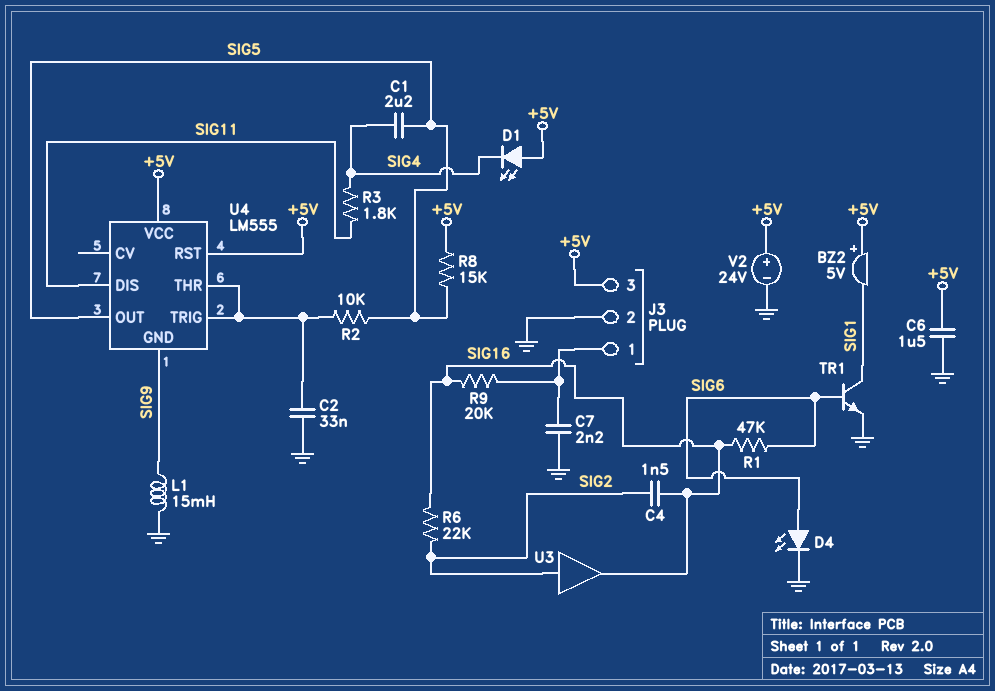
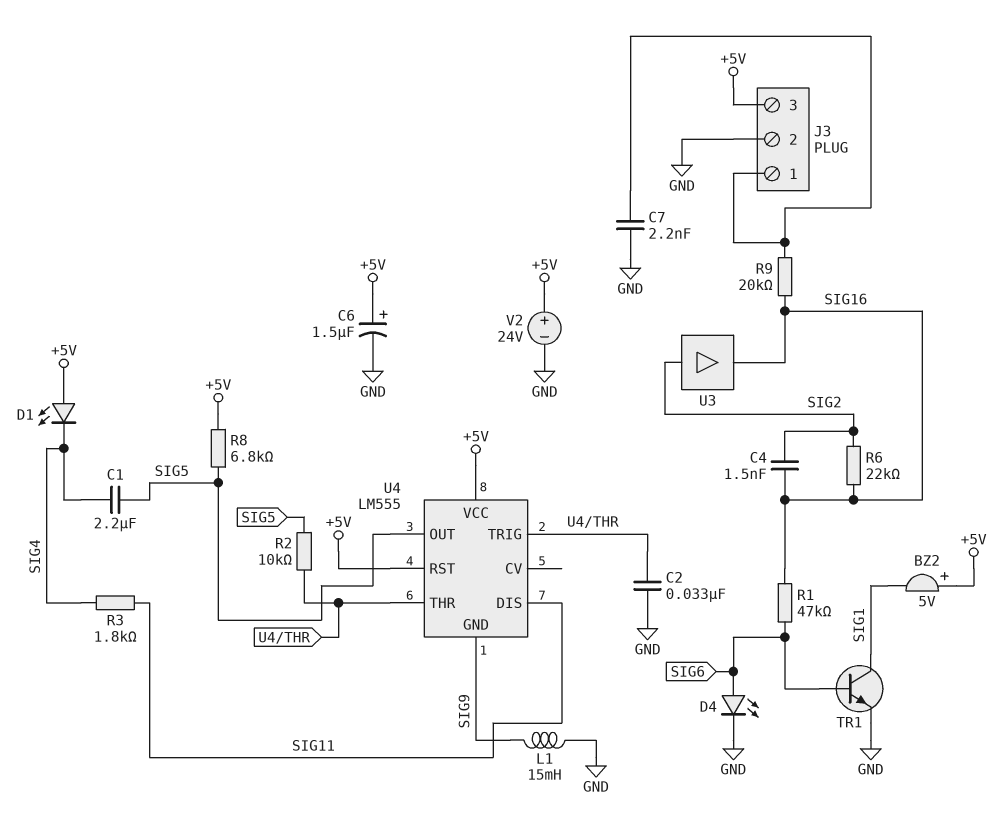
C6: 1.5uF (+5V, GND) -> 1.5uF (plus +5V, minus GND)
R8: 15k (+5V, SIG5) -> 6.8k (+5V, SIG5)

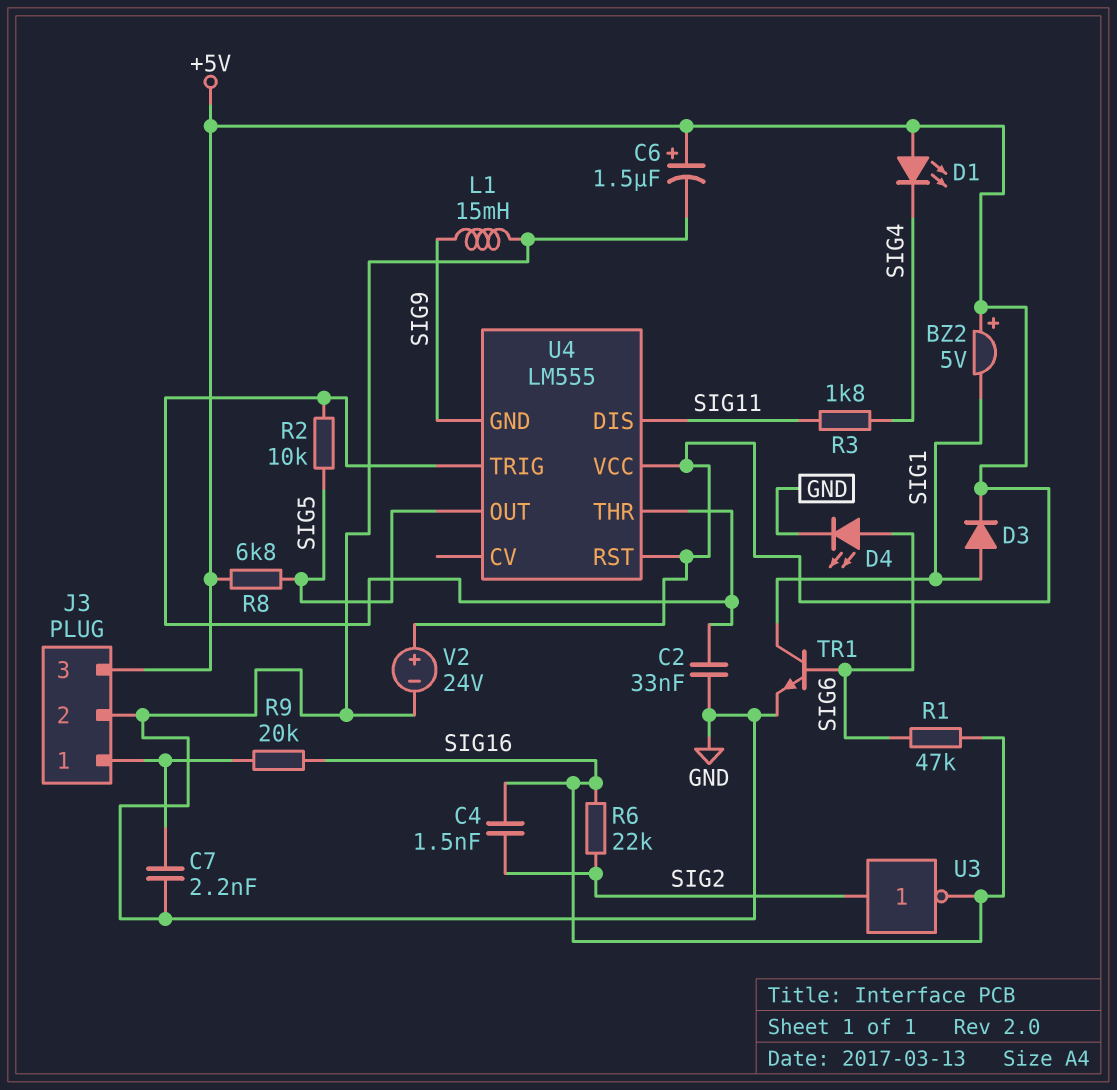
C1: 2.2uF (SIG4, SIG5) -> none
D3: none -> diode (A SIG1, K +5V)
U3: buffer (in SIG2, out SIG16) -> NOT (in SIG2, out SIG16)

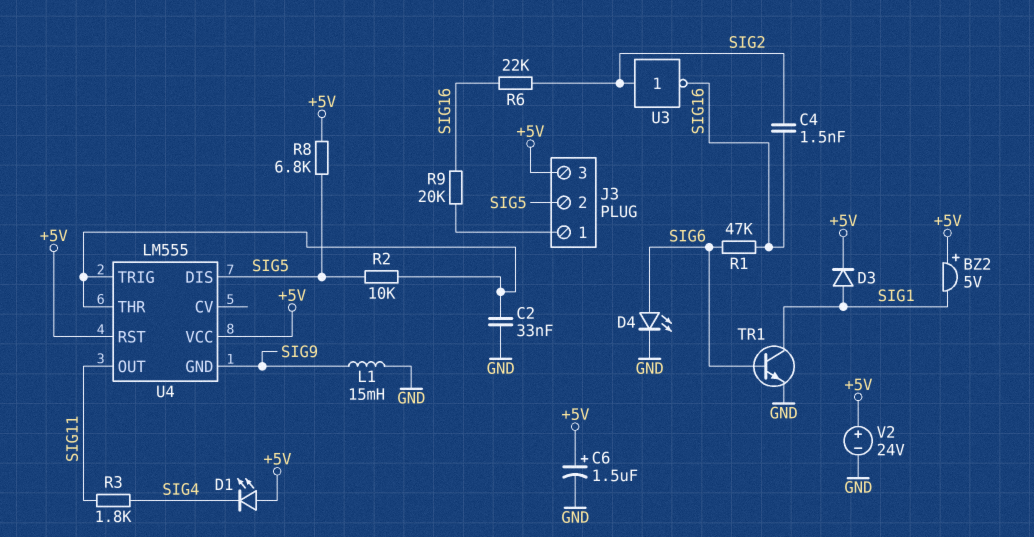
C7: 2.2nF (GND, J3/1) -> none
J3 pin 2: GND -> SIG5
U4 pin DIS: SIG11 -> SIG5
U4 pin OUT: SIG5 -> SIG11

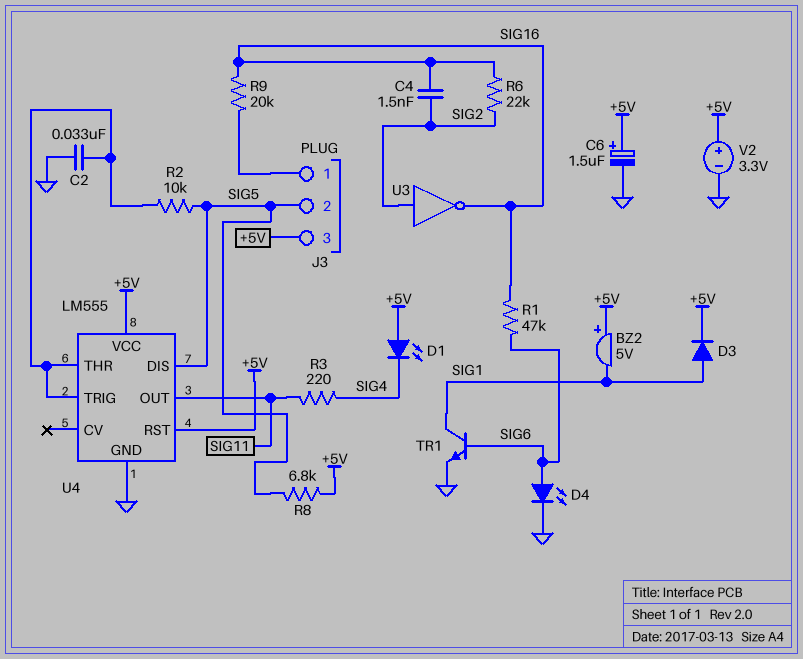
L1: 15mH (GND, SIG9) -> none
R3: 1.8k (SIG4, SIG11) -> 220 (SIG4, SIG11)
U4 pin GND: SIG9 -> GND
V2: 24V (plus +5V, minus GND) -> 3.3V (plus +5V, minus GND)

